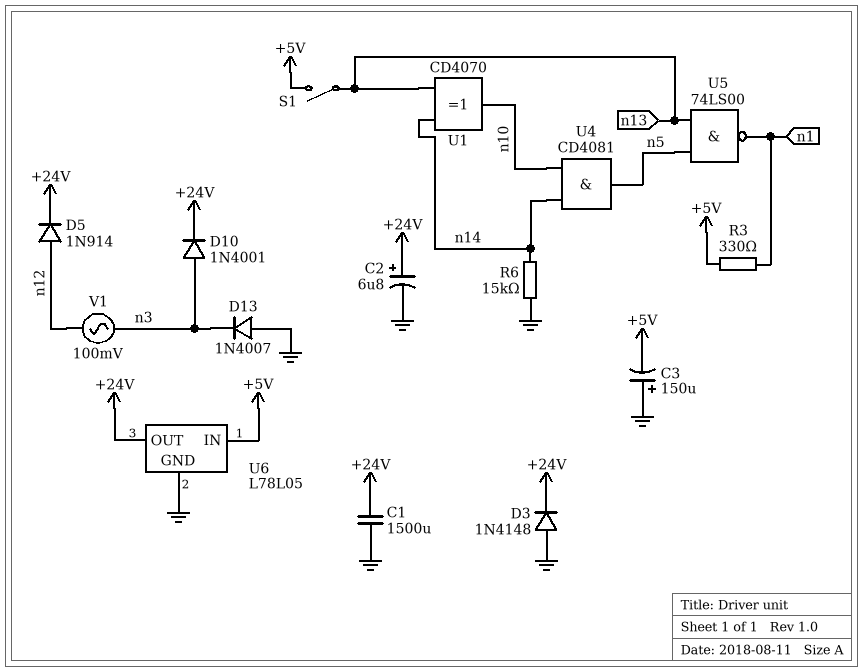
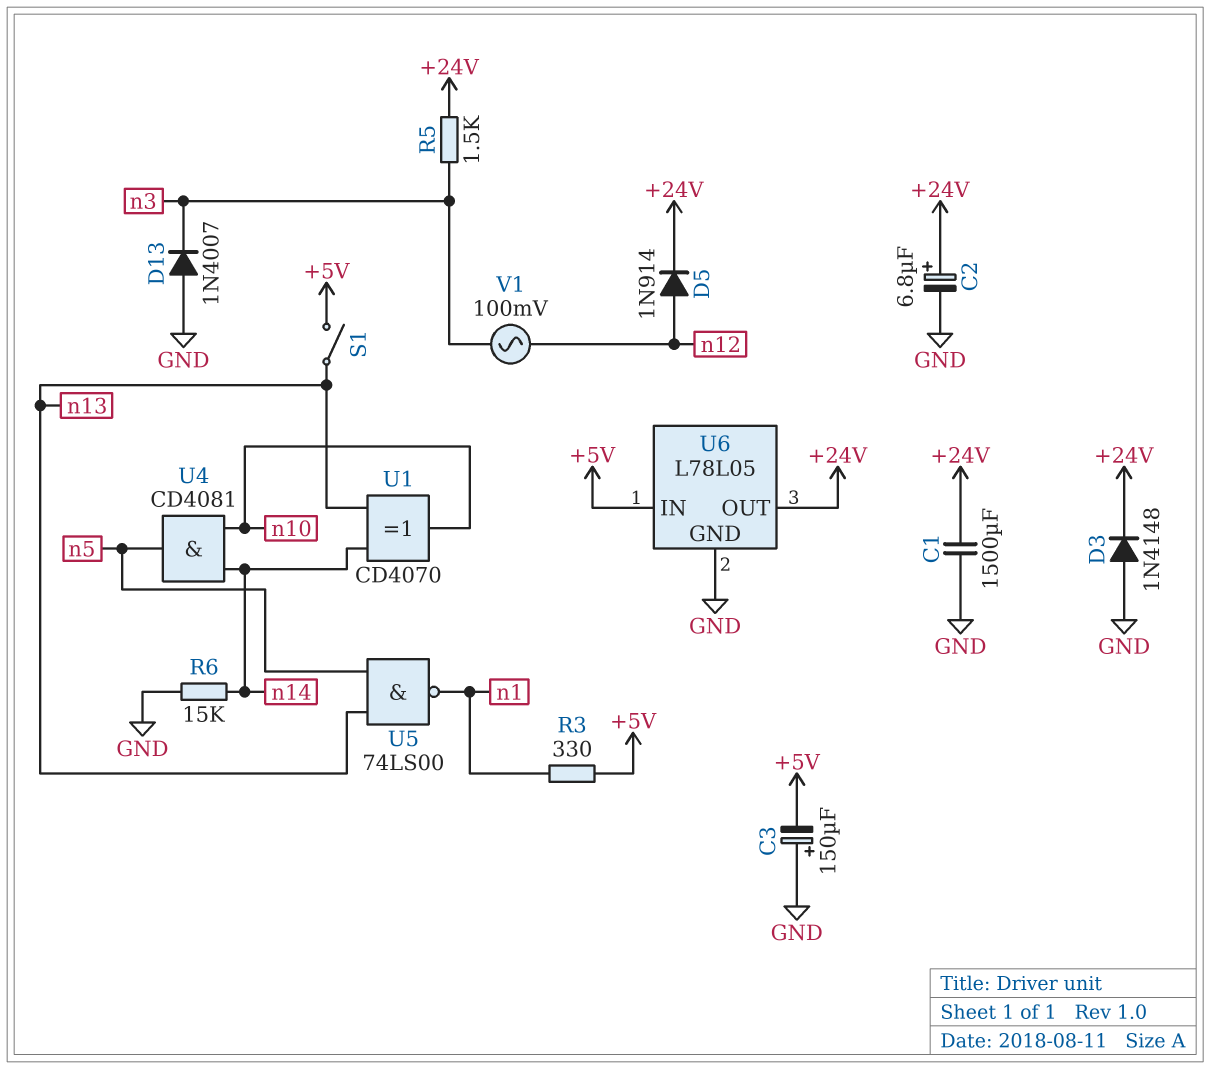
D10: diode 1N4001 (A n3, K +24V) -> none
R5: none -> 1.5k (+24V, n3)

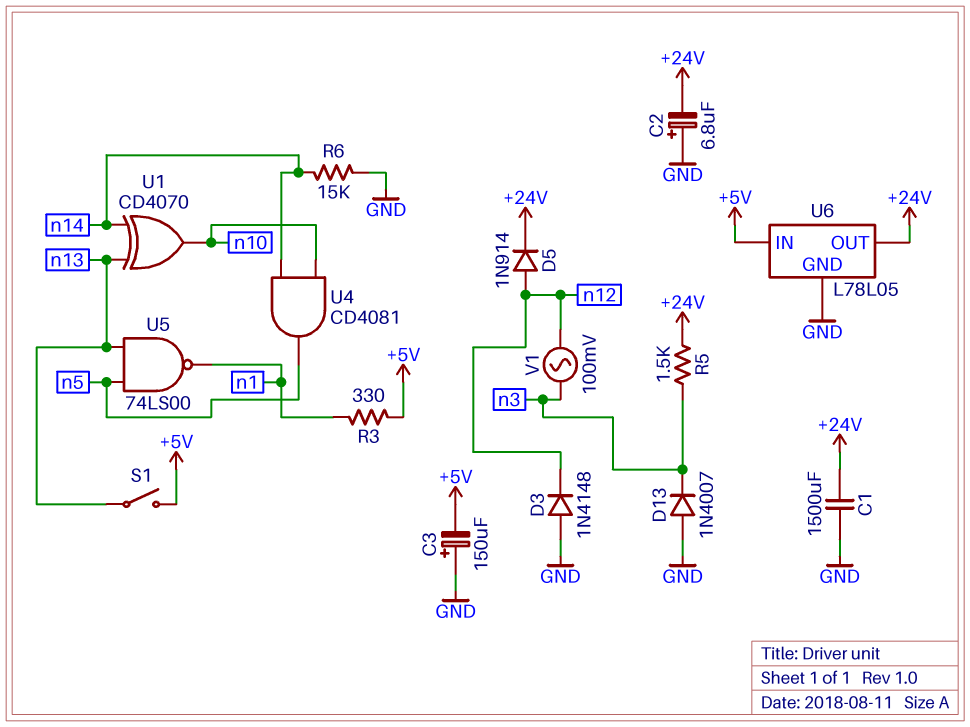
C2: 6.8uF (plus +24V, minus GND) -> 6.8uF (plus GND, minus +24V)
D3: diode 1N4148 (A GND, K +24V) -> diode 1N4148 (A GND, K n12)

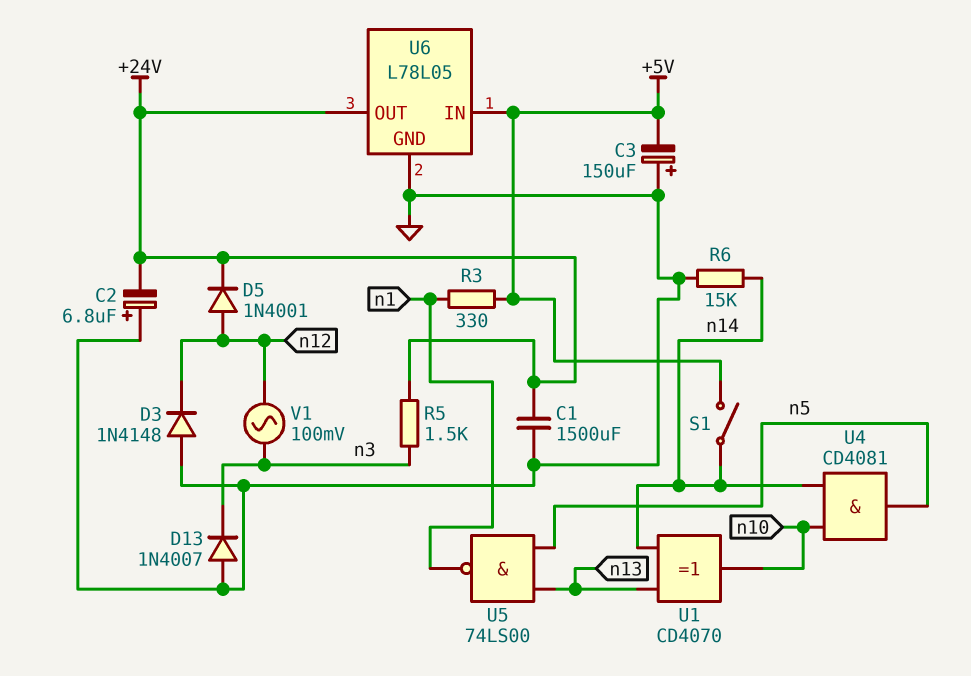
D5: diode 1N914 (A n12, K +24V) -> diode 1N4001 (A n12, K +24V)
S1: switch (+5V, n13) -> switch (+5V, n14)

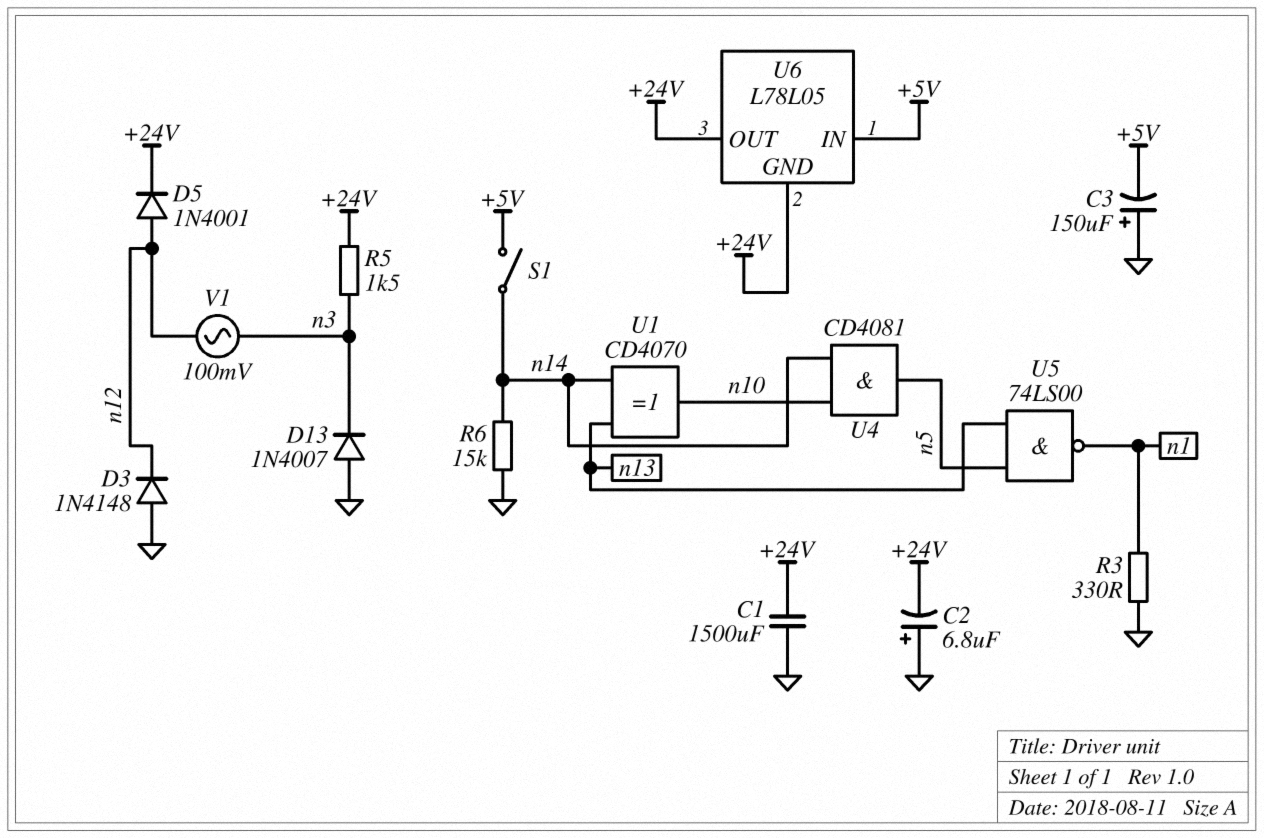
R3: 330 (+5V, n1) -> 330 (GND, n1)
U6 pin GND: GND -> +24V

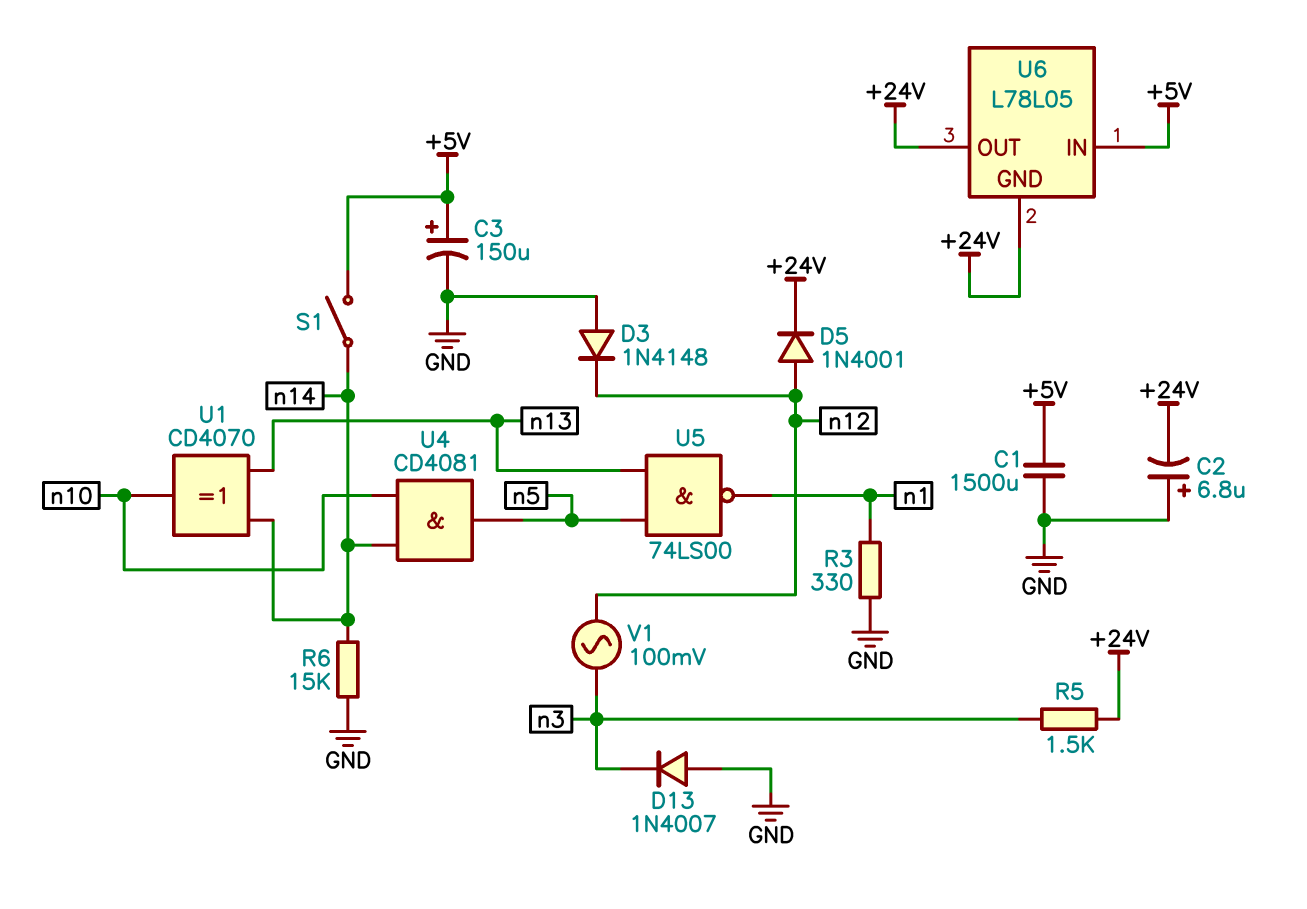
C1: 1500uF (+24V, GND) -> 1500uF (+5V, GND)
C3: 150uF (plus GND, minus +5V) -> 150uF (plus +5V, minus GND)

